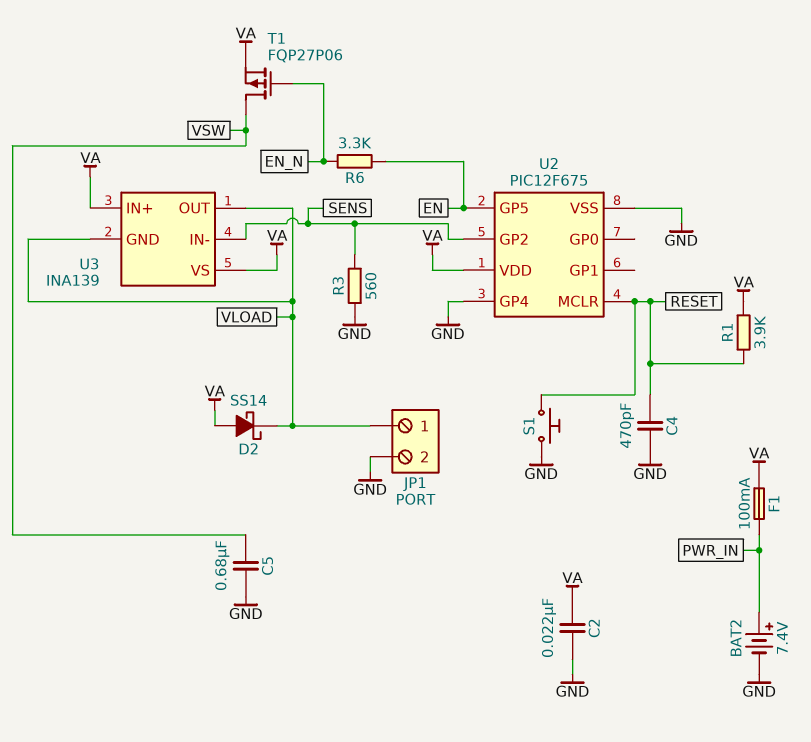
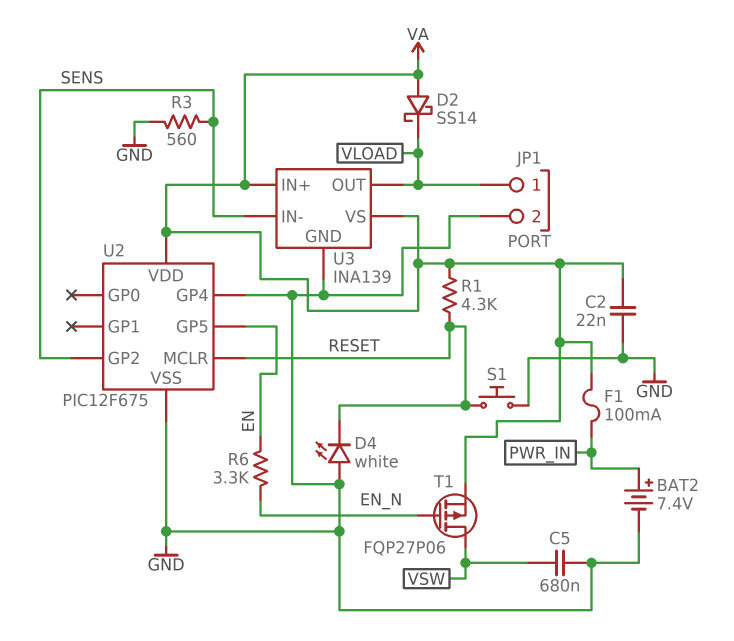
C4: 470pF (GND, RESET) -> none
D4: none -> LED white (A GND, K RESET)
R1: 3.9k (RESET, VA) -> 4.3k (RESET, VA)
U3 pin GND: VLOAD -> GND

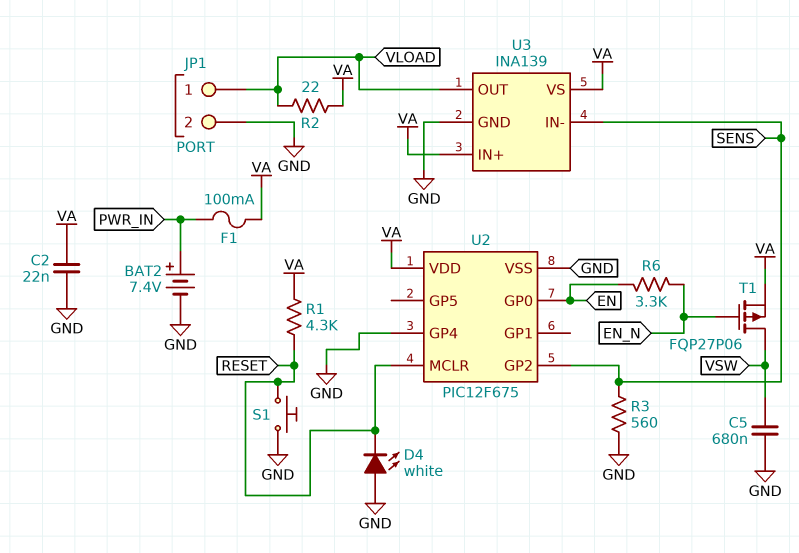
D2: schottky SS14 (A VA, K VLOAD) -> none
R2: none -> 22 (VA, VLOAD)
U2 pin GP0: none -> EN
U2 pin GP5: EN -> none

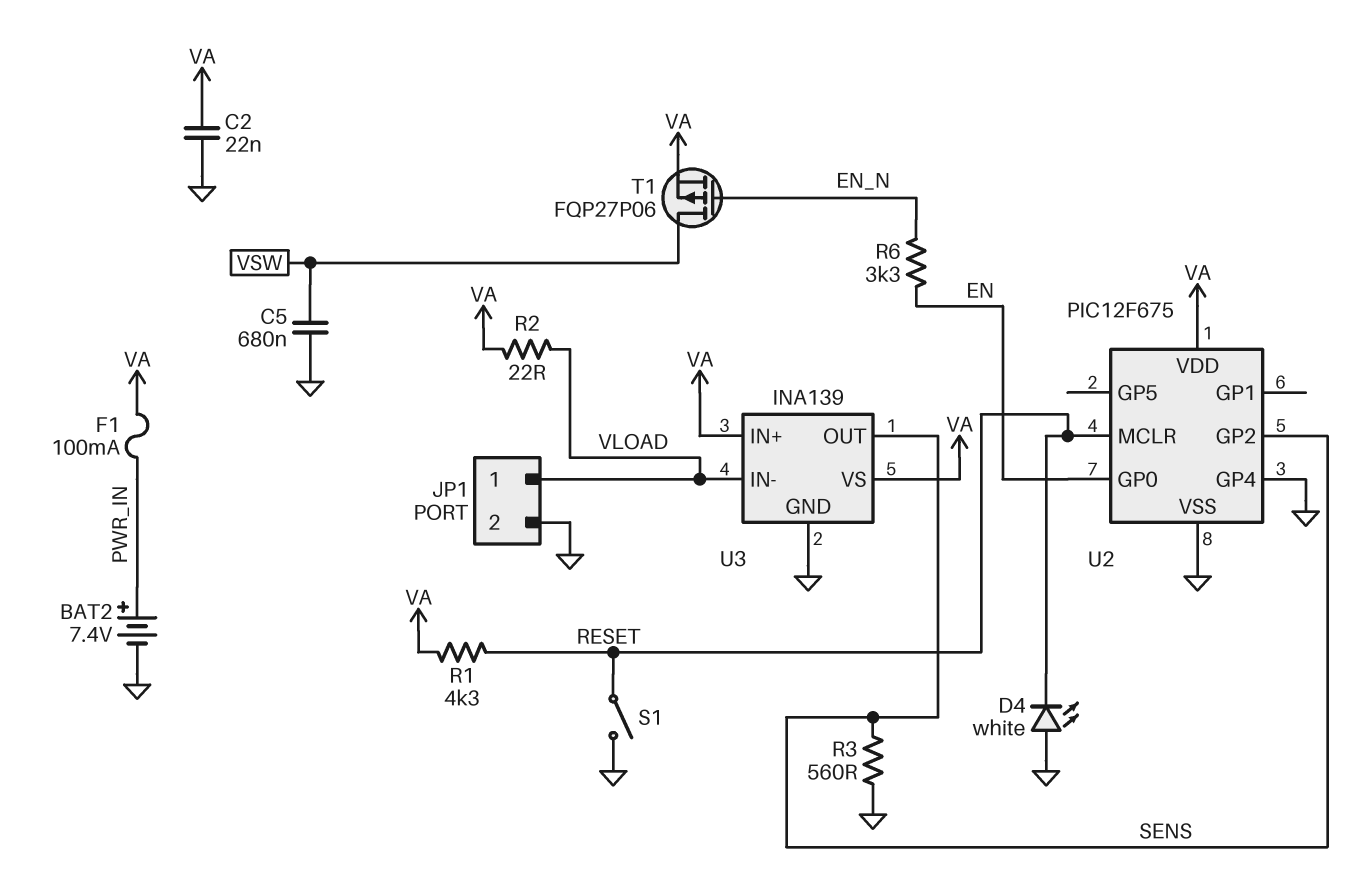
S1: button (GND, RESET) -> switch (GND, RESET)
U3 pin IN-: SENS -> VLOAD
U3 pin OUT: VLOAD -> SENS

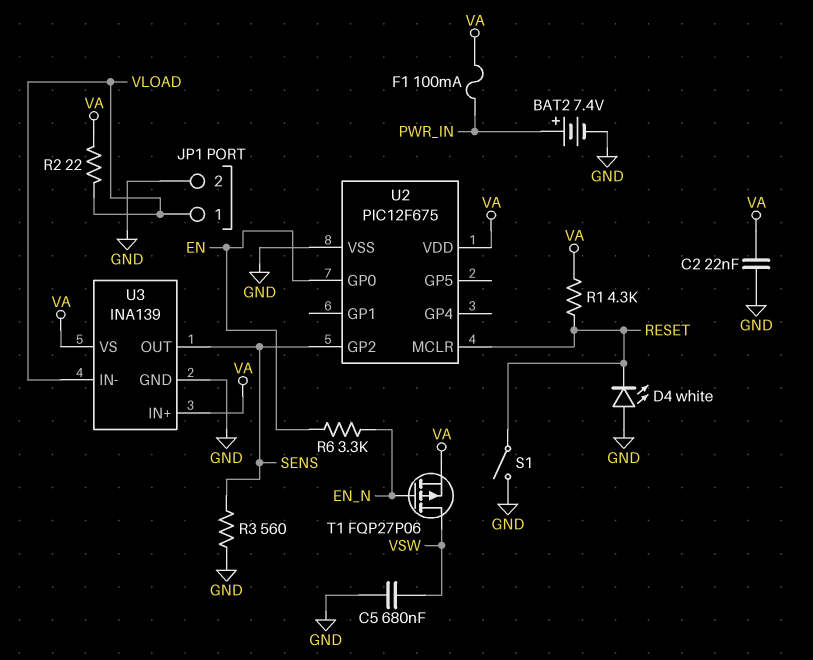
U2 pin GP4: GND -> none

